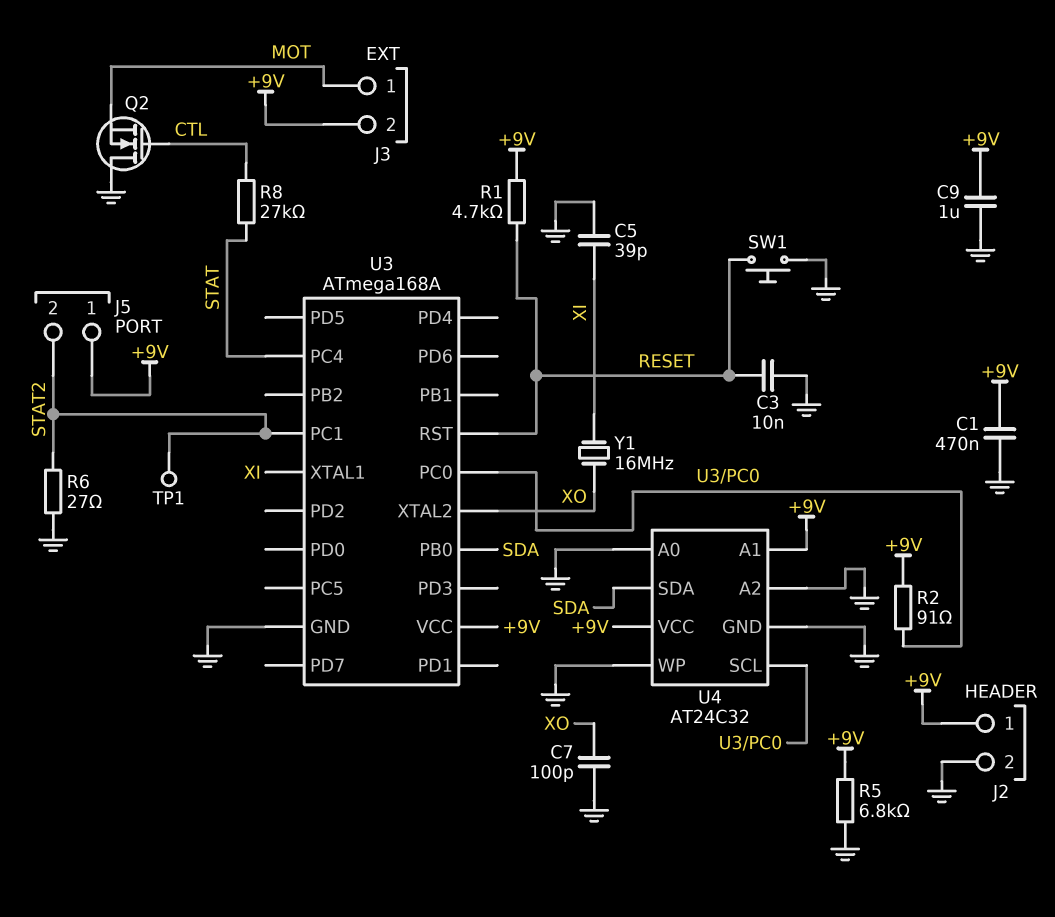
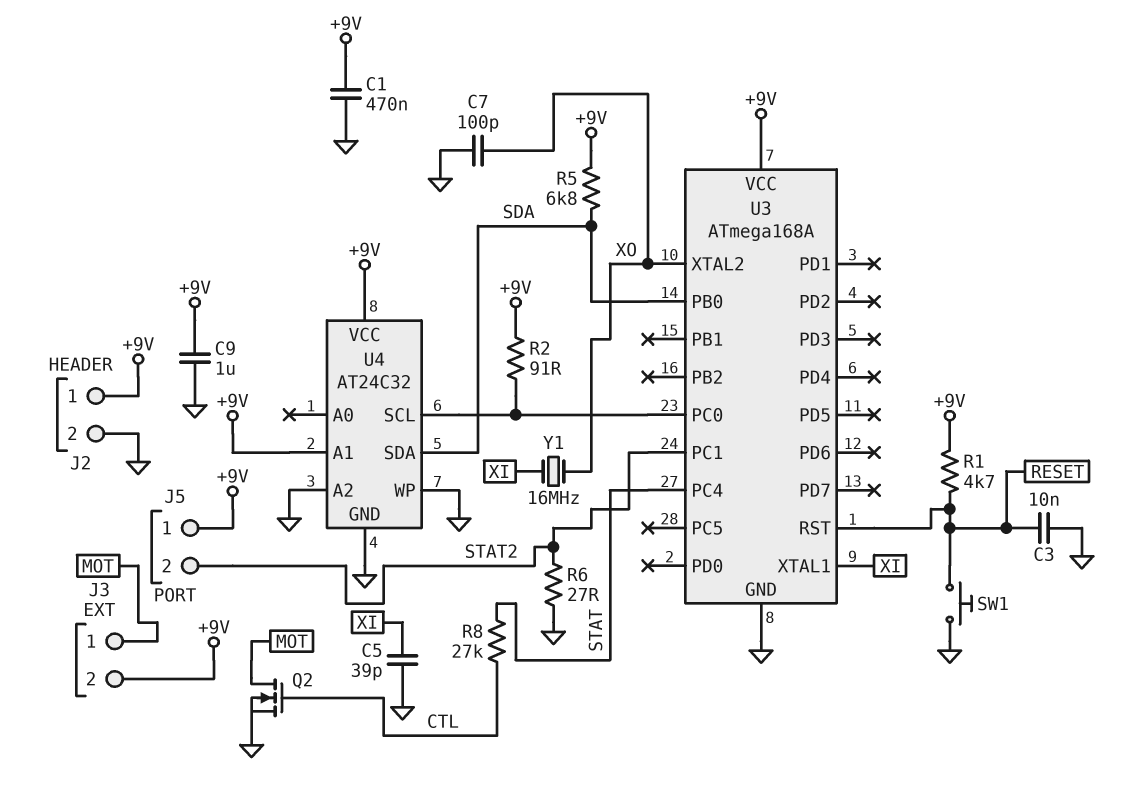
Q2: NMOS (G CTL, D GND, S MOT) -> NMOS (G CTL, D MOT, S GND)
R5: 6.8k (+9V, GND) -> 6.8k (+9V, SDA)
TP1: test point (STAT2) -> none
U4 pin A0: GND -> none

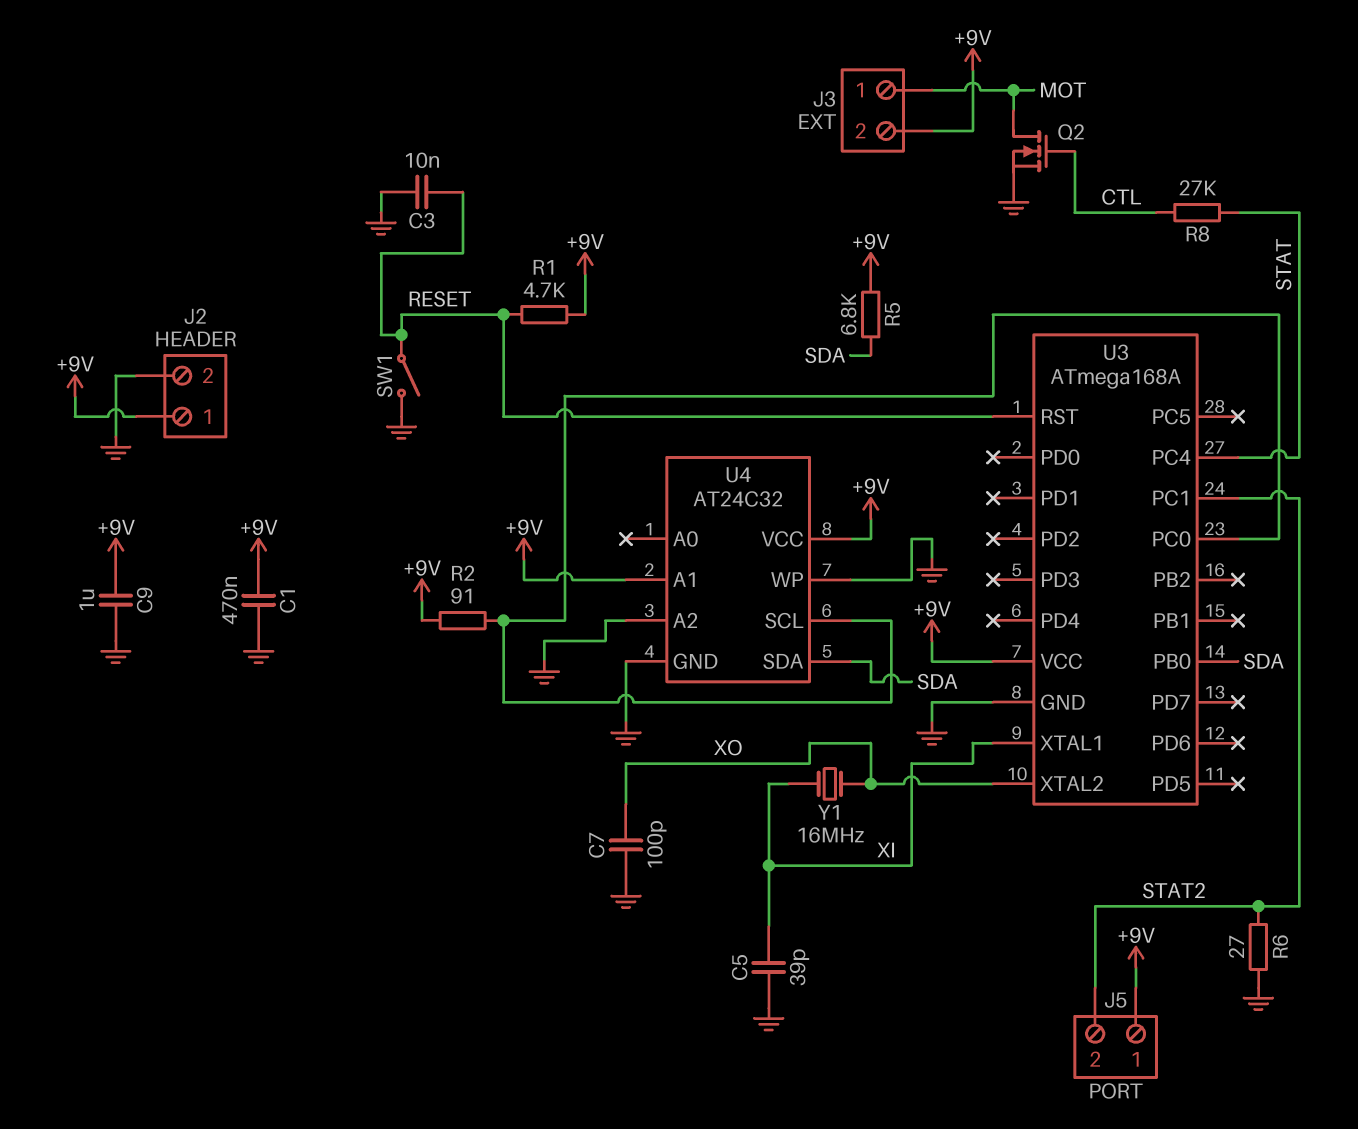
SW1: button (GND, RESET) -> switch (GND, RESET)

